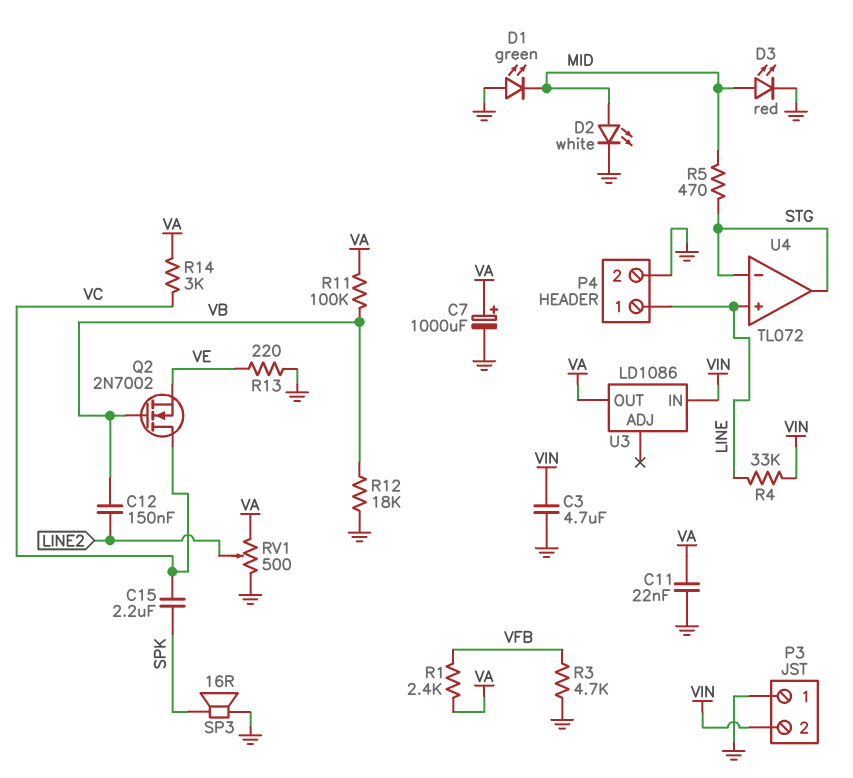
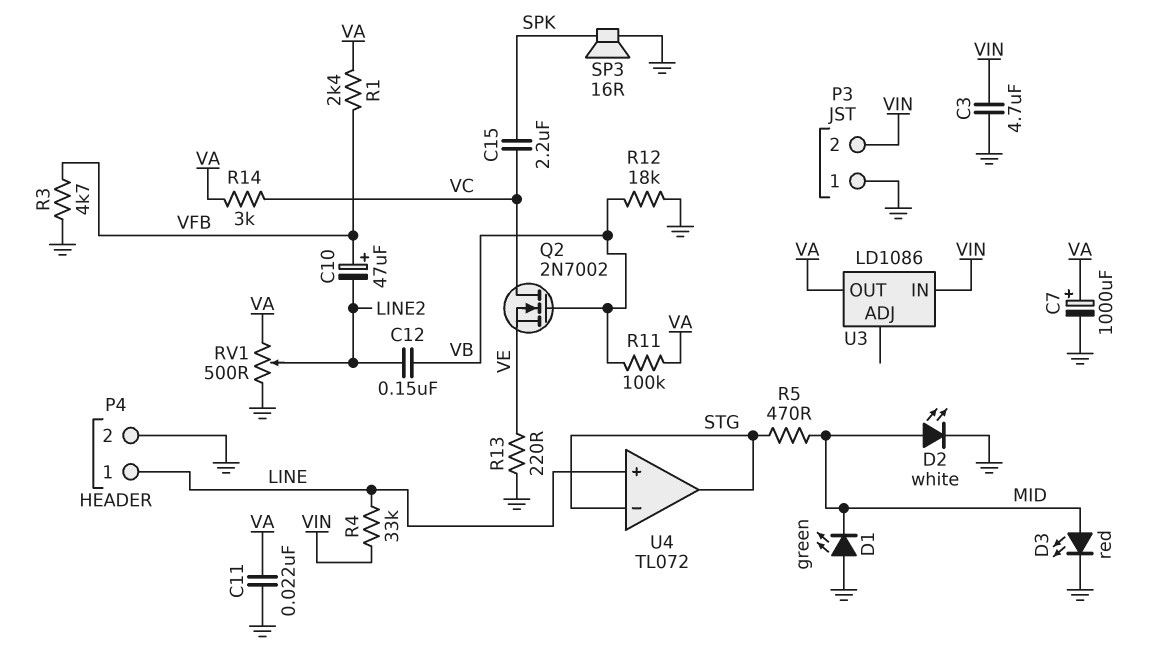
C10: none -> 47uF (plus VFB, minus LINE2)

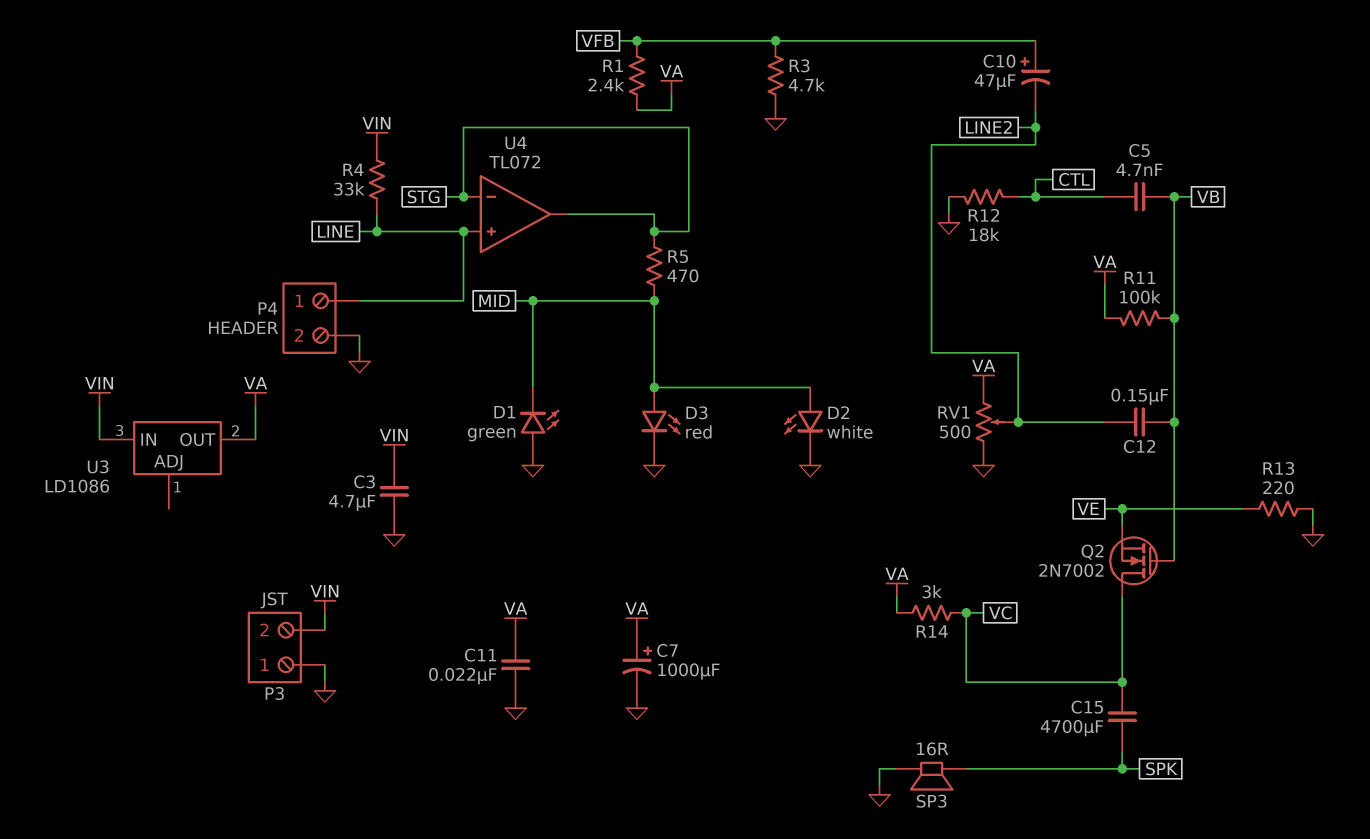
C5: none -> 4.7nF (CTL, VB)
C15: 2.2uF (SPK, VC) -> 4700uF (SPK, VC)
R12: 18k (GND, VB) -> 18k (CTL, GND)

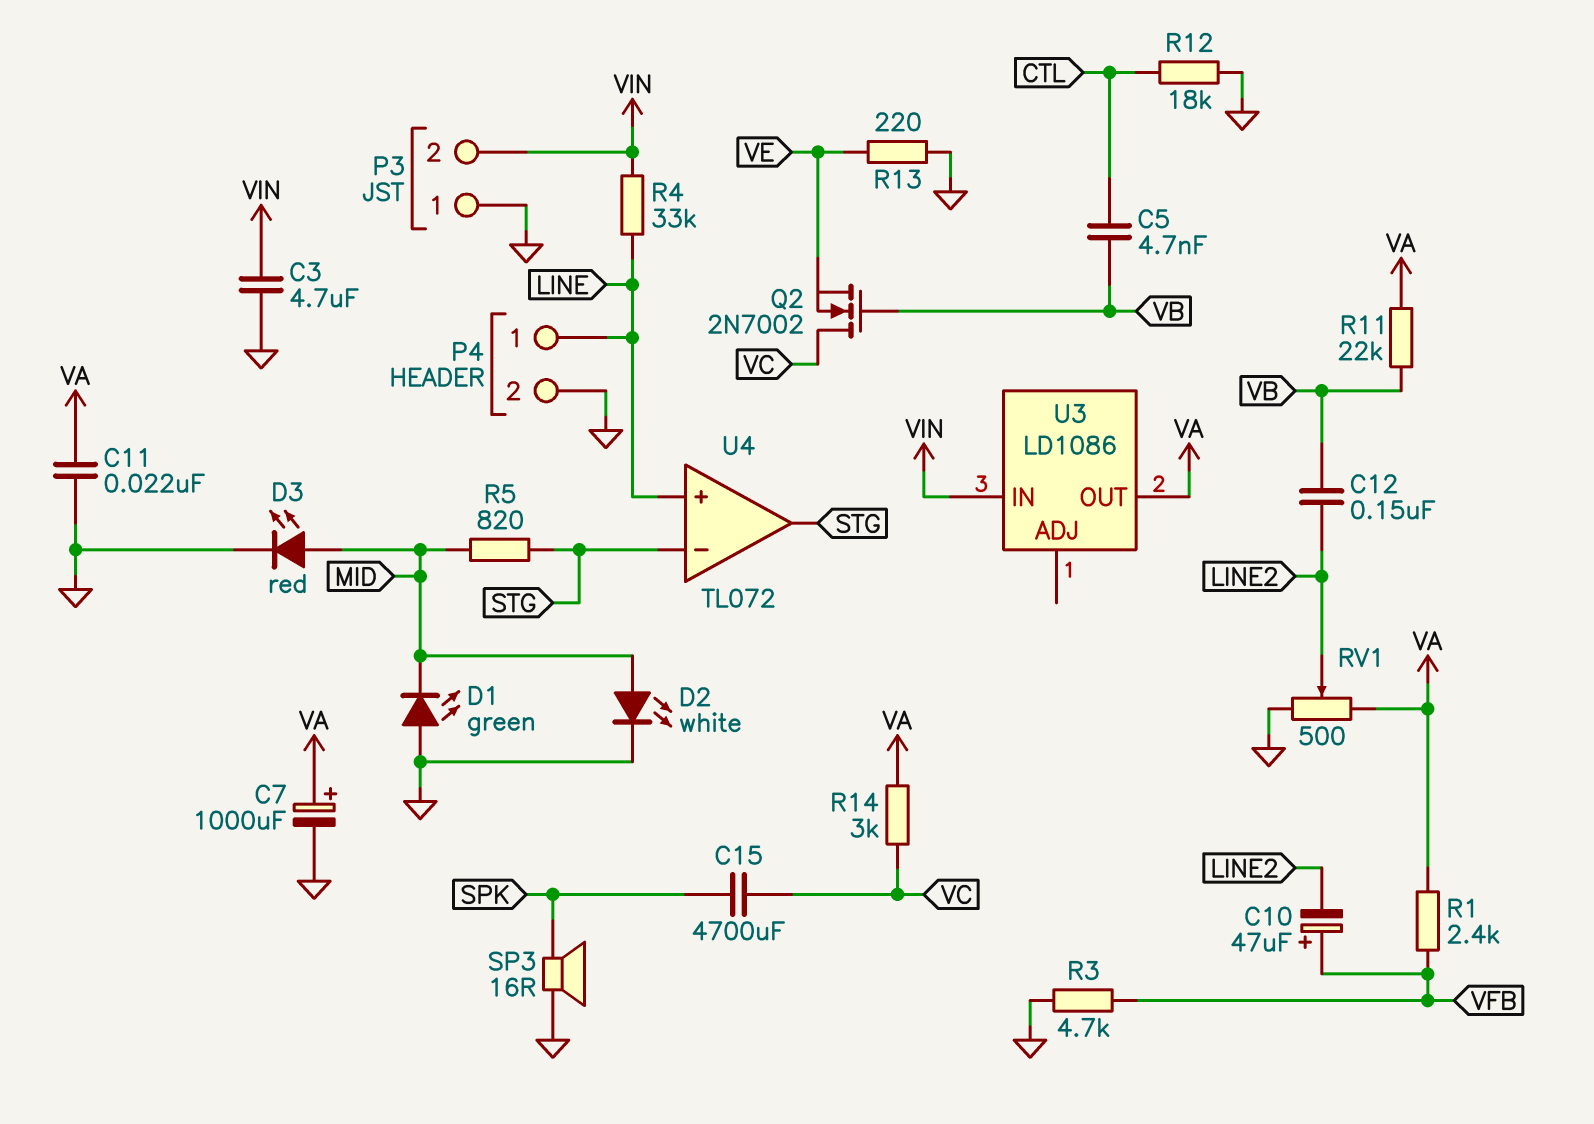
R5: 470 (MID, STG) -> 820 (MID, STG)
R11: 100k (VA, VB) -> 22k (VA, VB)

